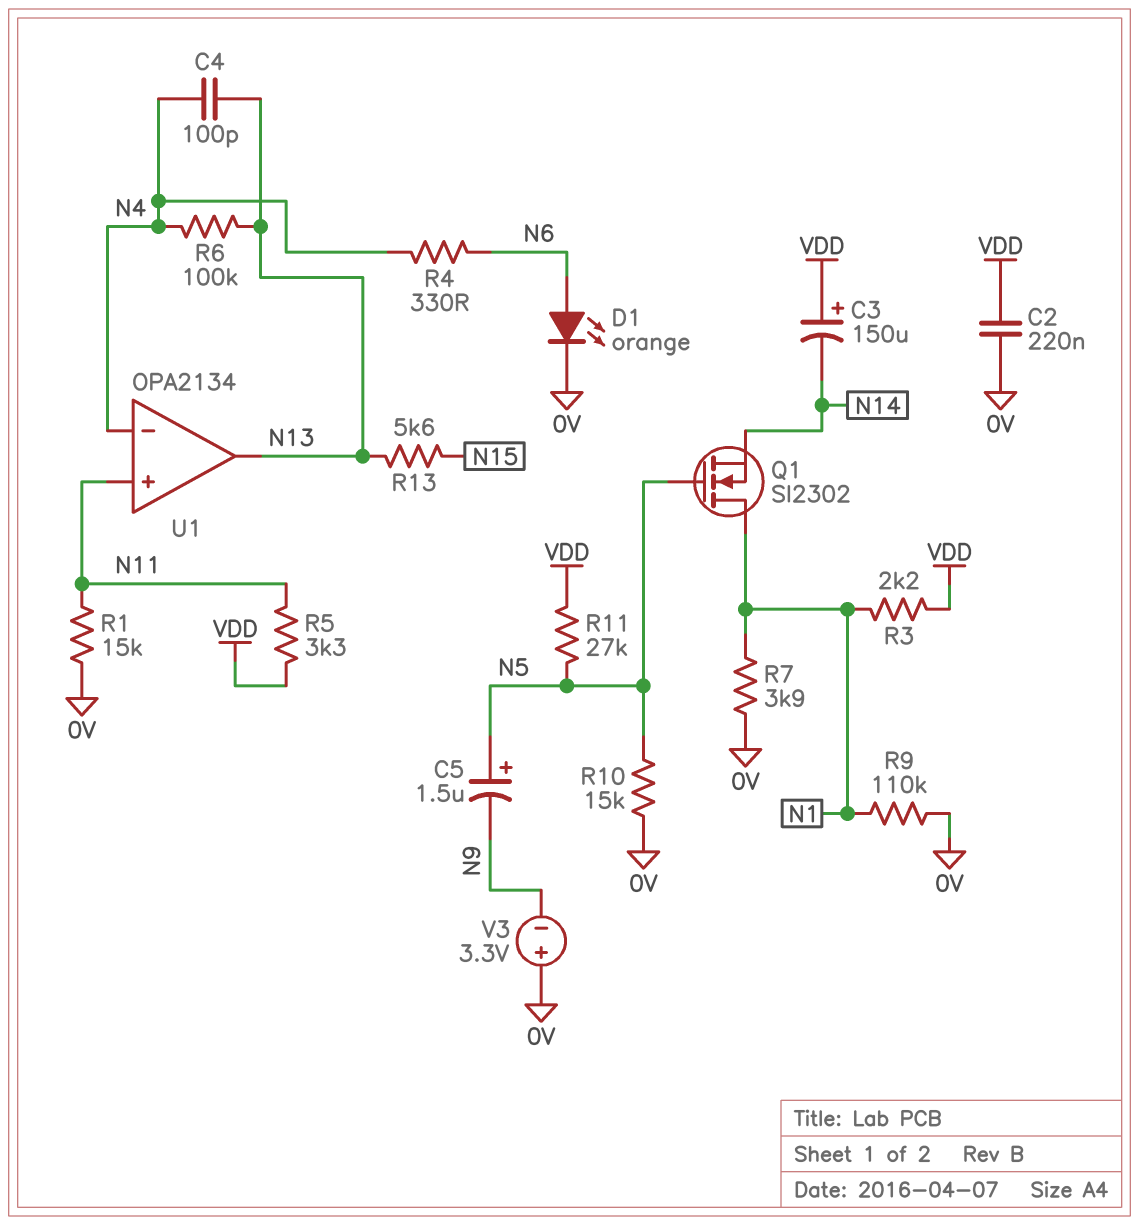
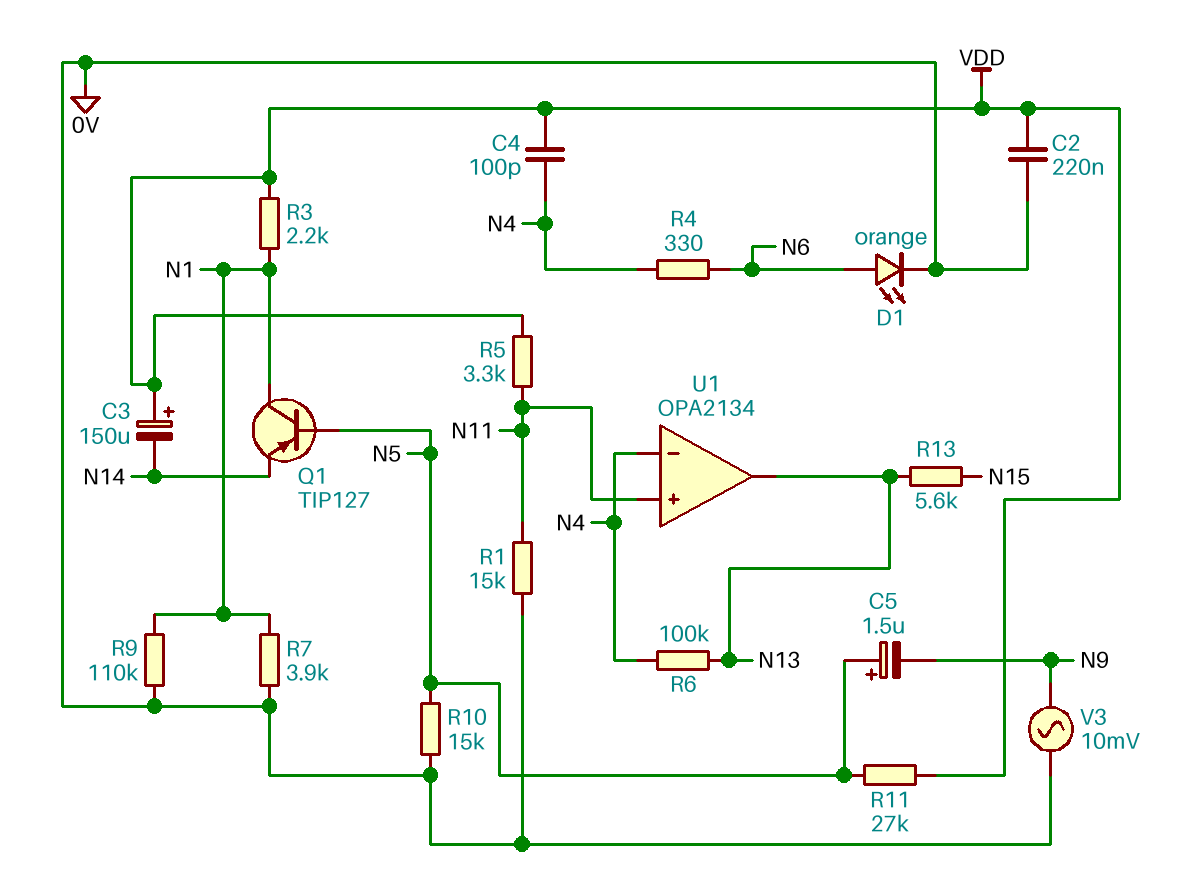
C4: 100pF (N4, N13) -> 100pF (N4, VDD)
Q1: NMOS SI2302 (G N5, D N1, S N14) -> PNP TIP127 (B N5, C N1, E N14)
V3: 3.3V (plus 0V, minus N9) -> AC 10mV (0V, N9)

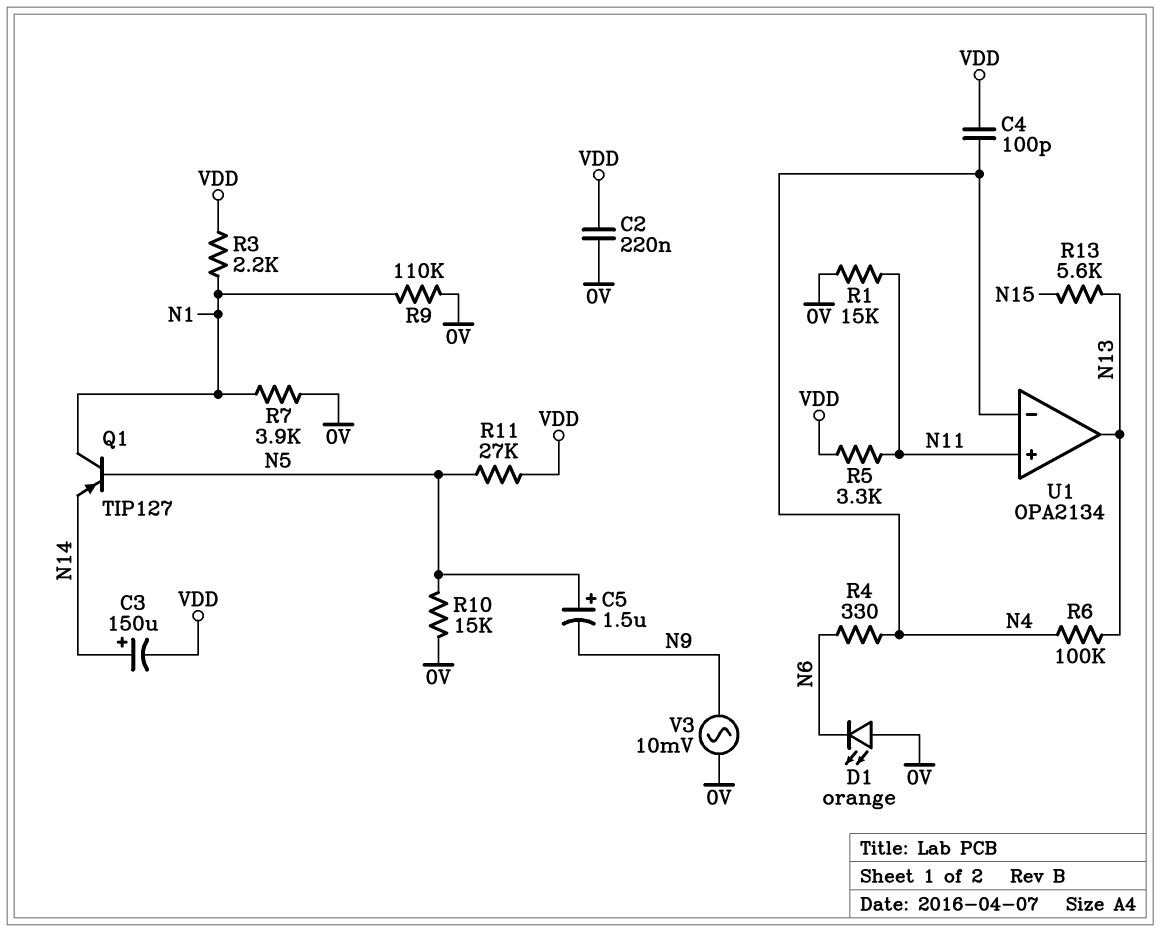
C3: 150uF (plus VDD, minus N14) -> 150uF (plus N14, minus VDD)
D1: LED orange (A N6, K 0V) -> LED orange (A 0V, K N6)

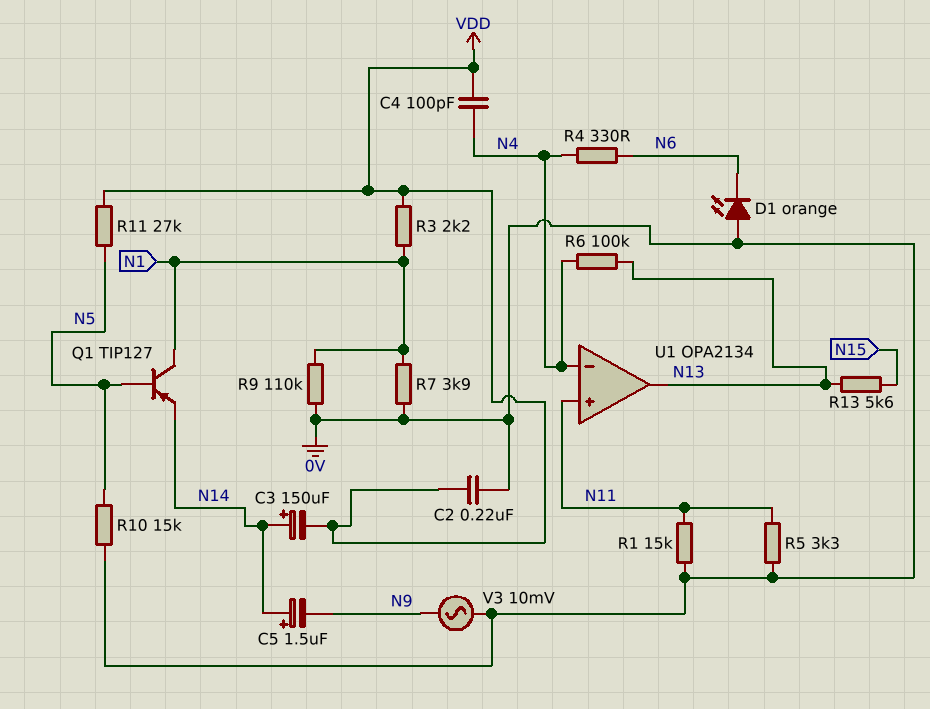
C5: 1.5uF (plus N5, minus N9) -> 1.5uF (plus N14, minus N9)
R5: 3.3k (N11, VDD) -> 3.3k (0V, N11)

